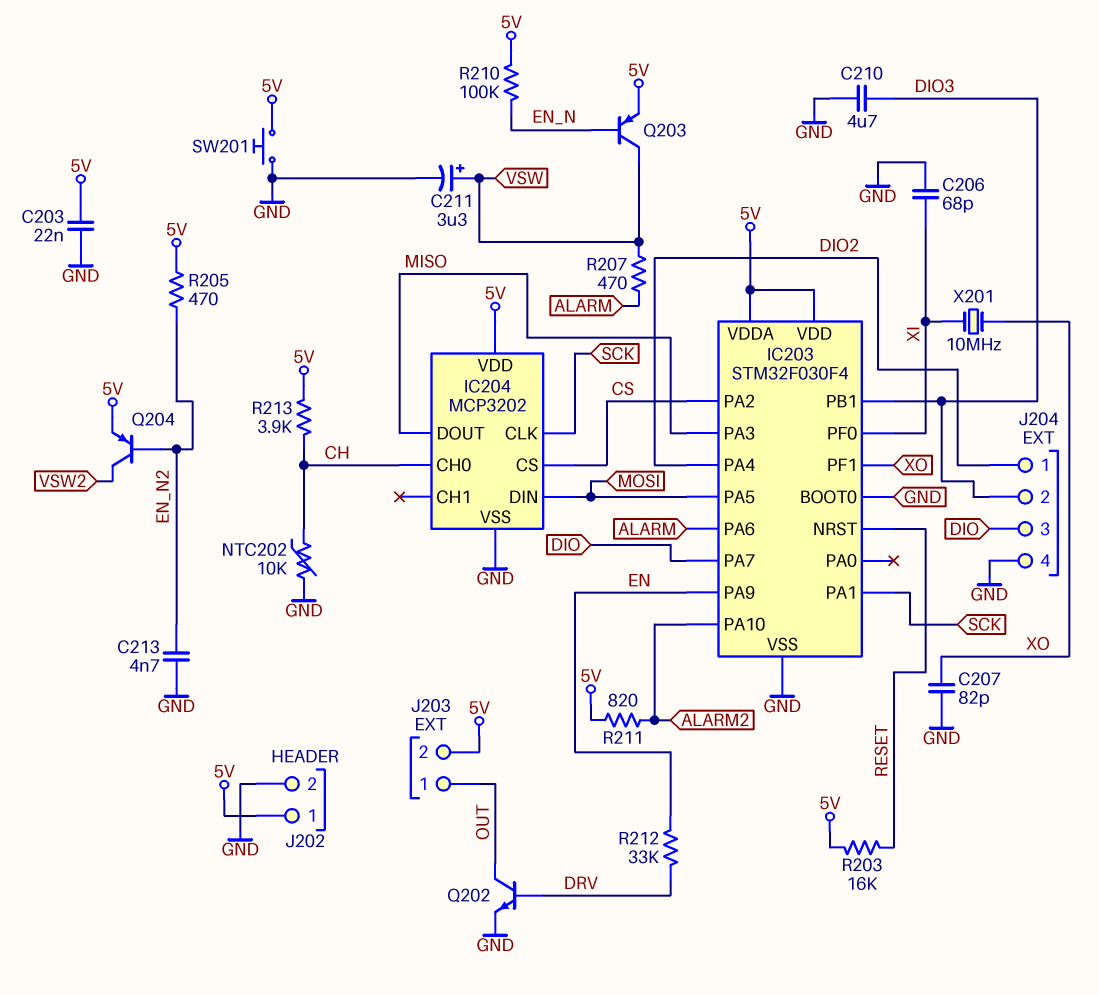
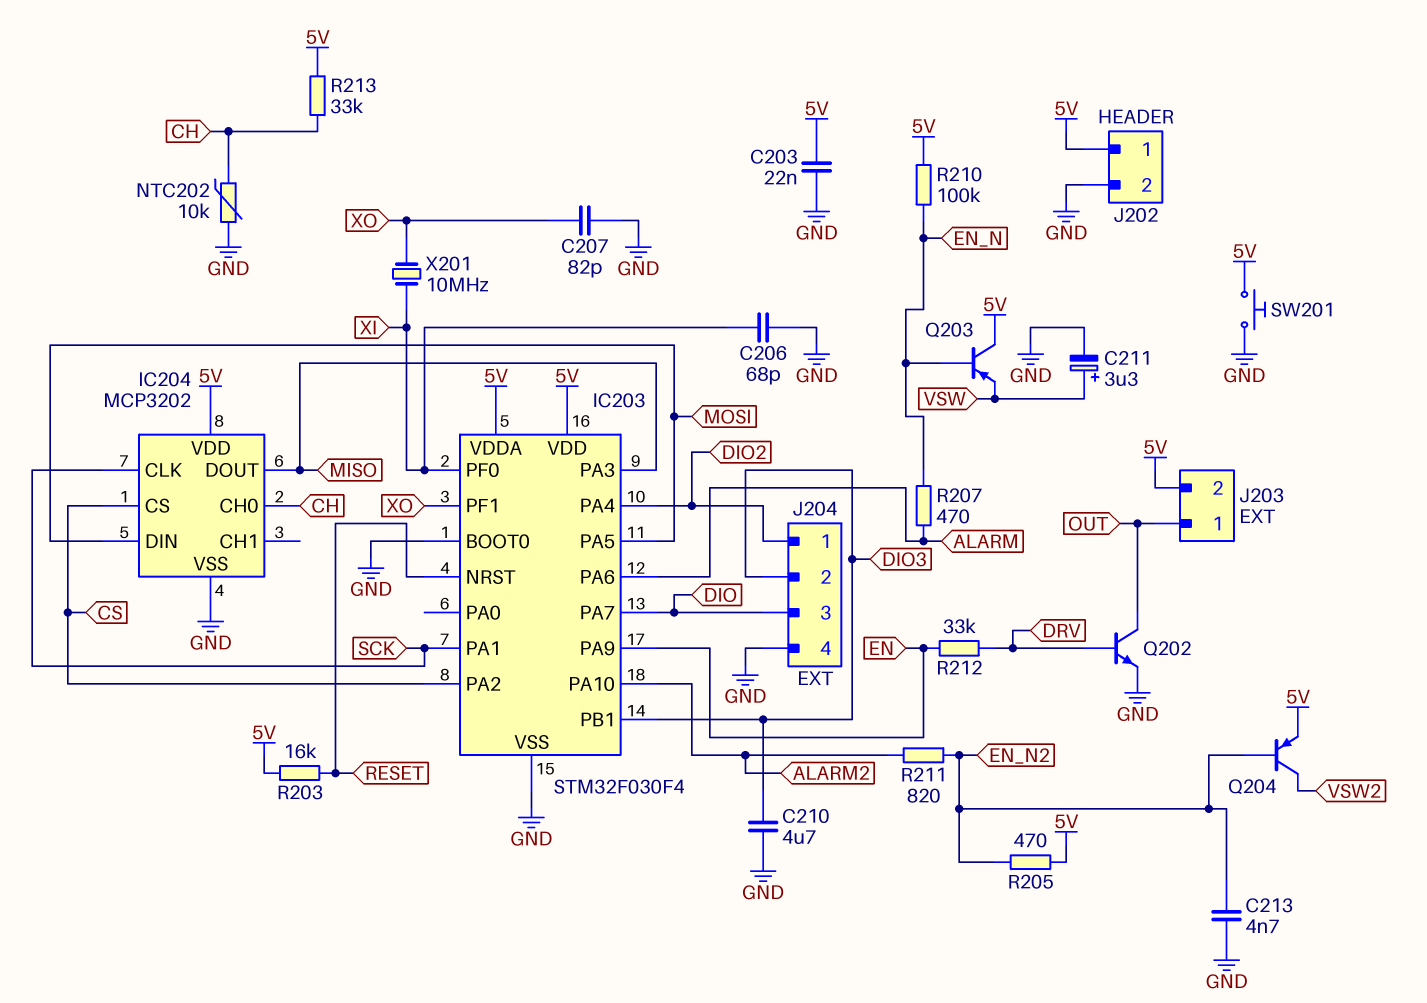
Q203: PNP (B EN_N, C VSW, E 5V) -> PNP (B EN_N, C 5V, E VSW)
R207: 470 (ALARM, VSW) -> 470 (ALARM, EN_N)
R211: 820 (5V, ALARM2) -> 820 (ALARM2, EN_N2)
R213: 3.9k (5V, CH) -> 33k (5V, CH)

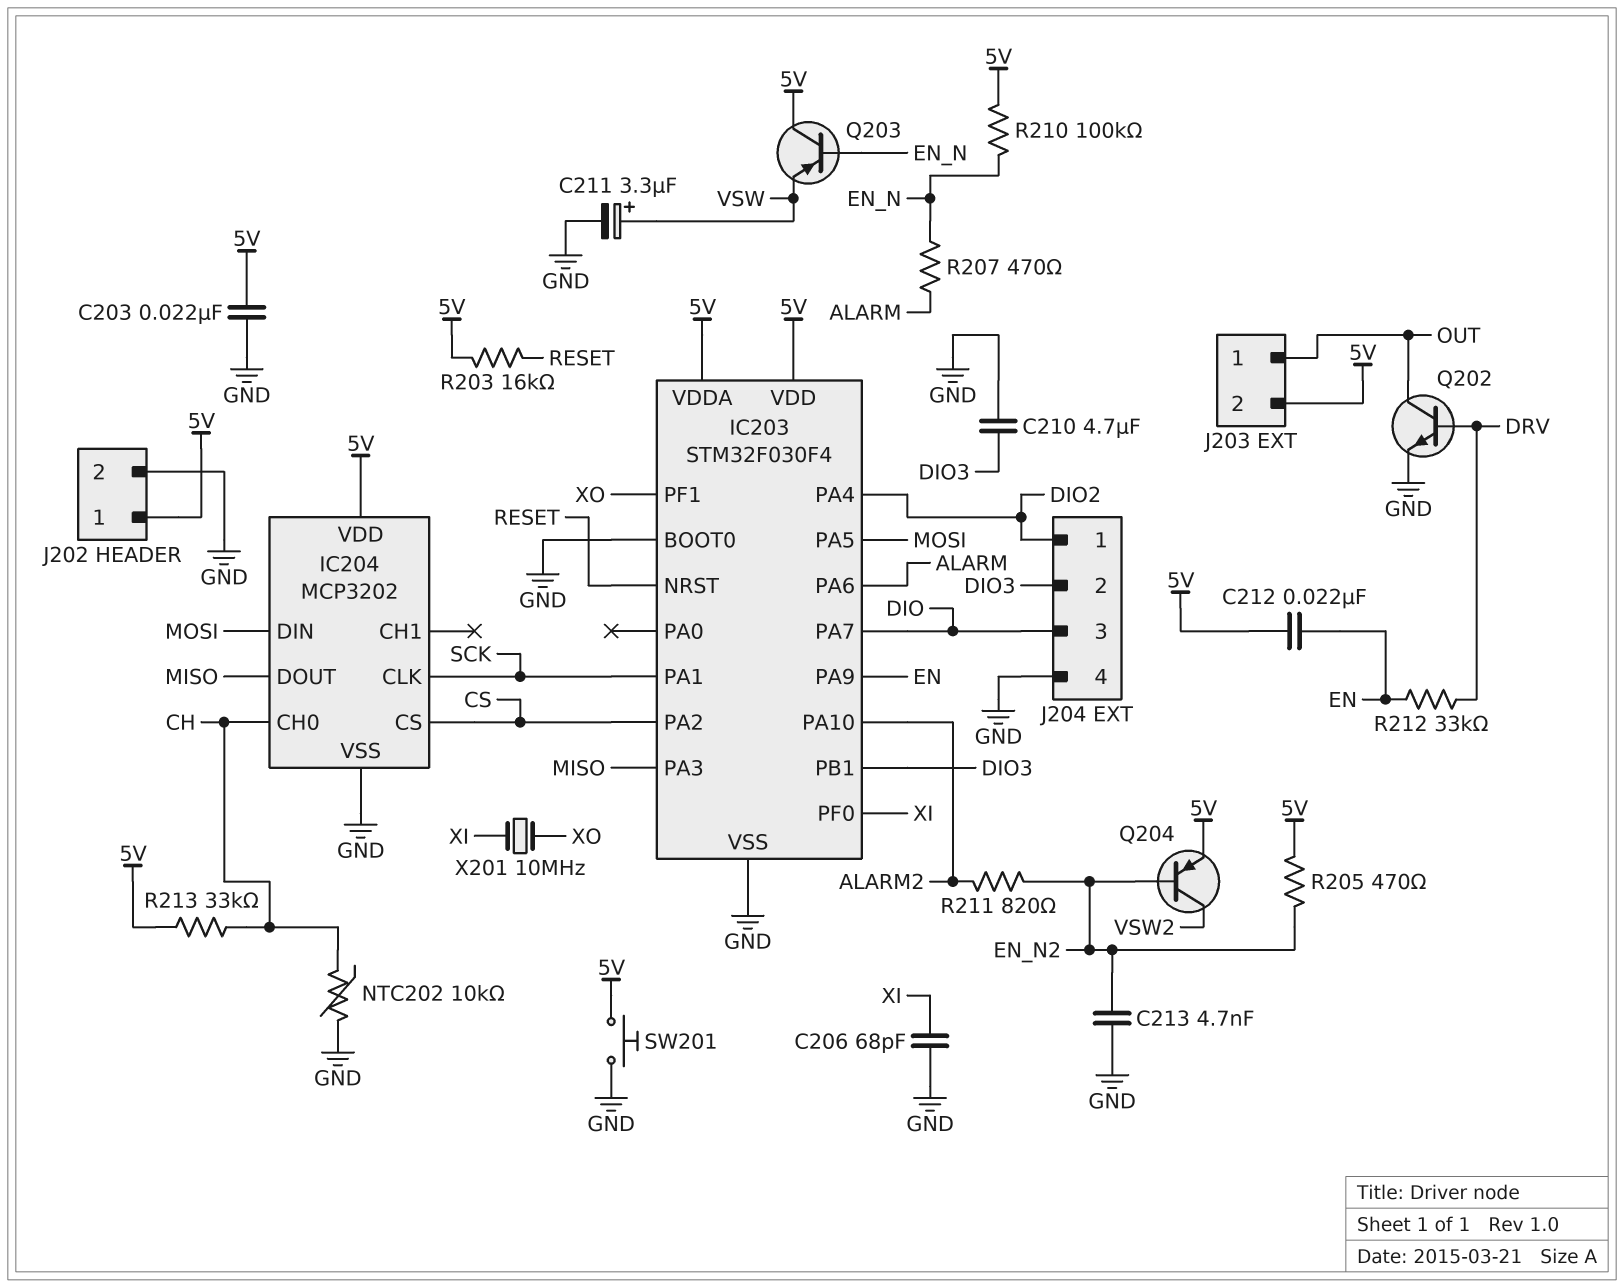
C207: 82pF (GND, XO) -> none
C212: none -> 22nF (5V, EN)

